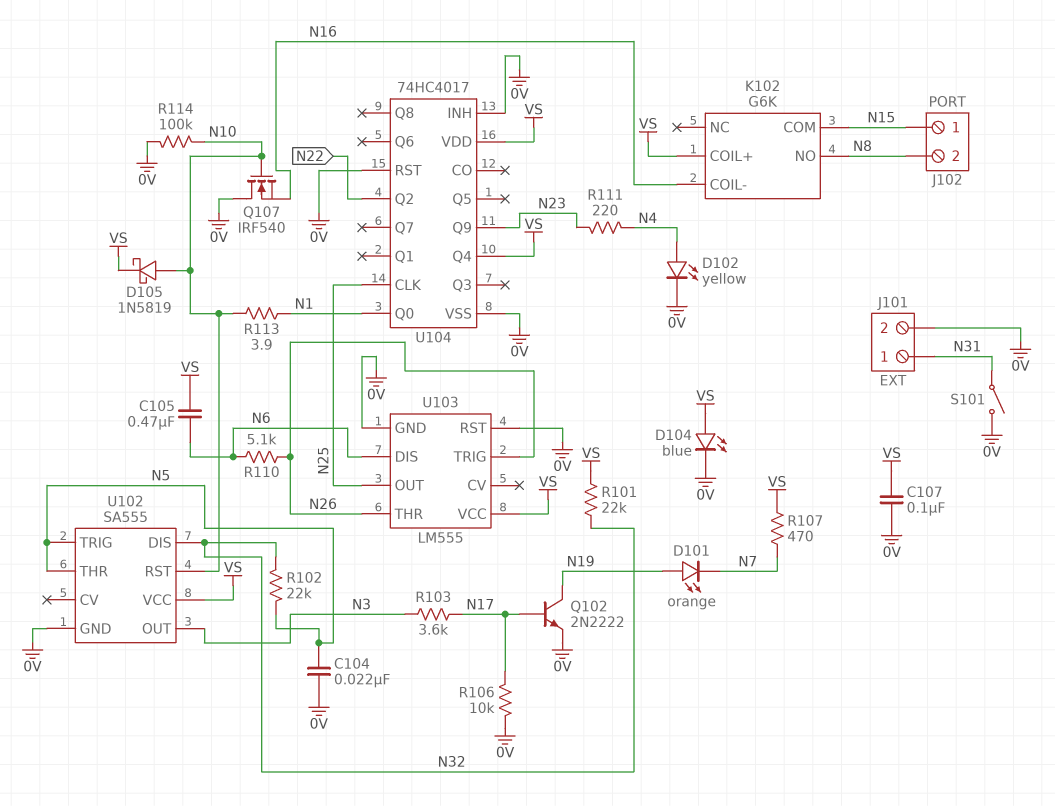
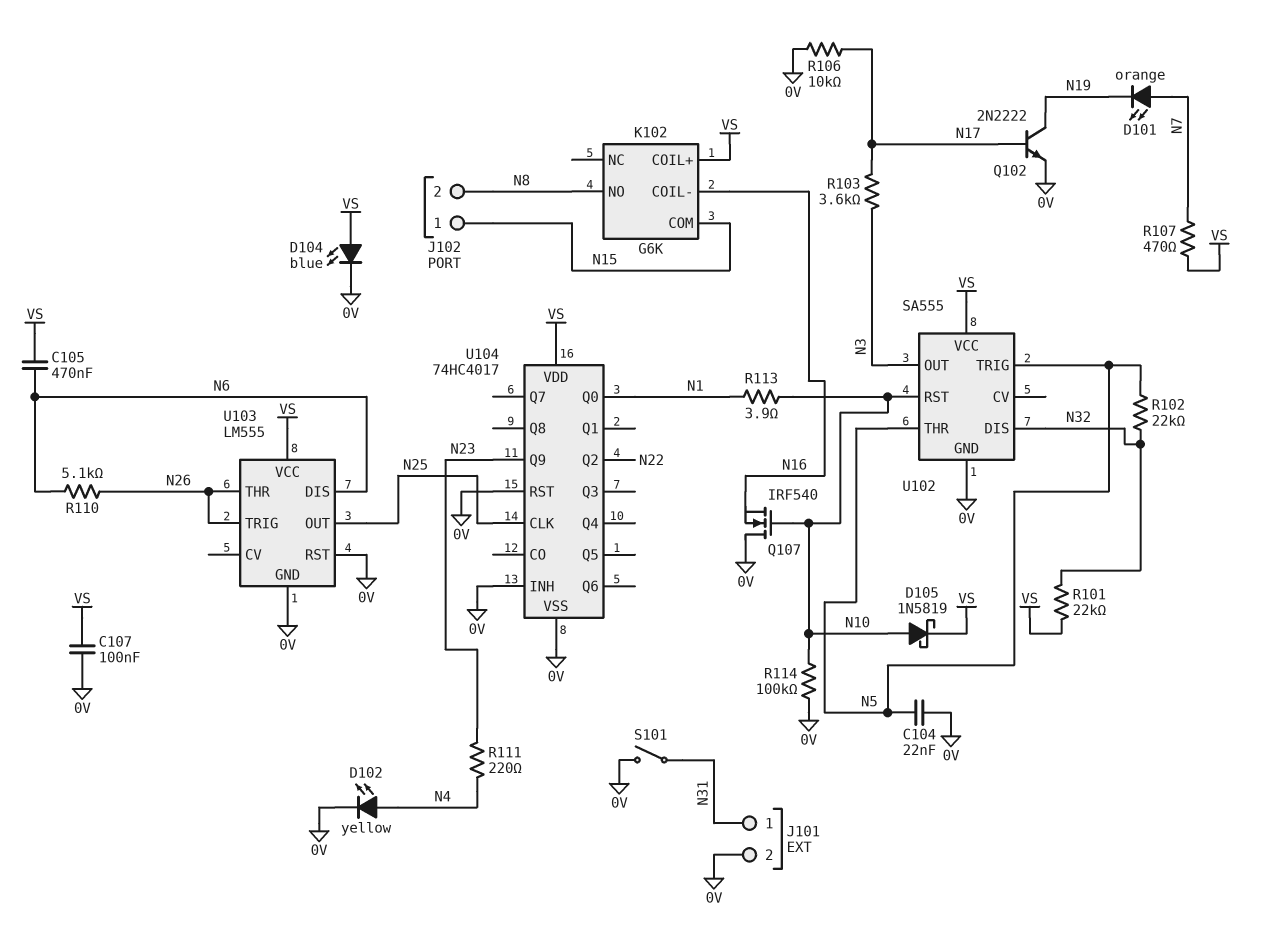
D101: LED orange (A N19, K N7) -> LED orange (A N7, K N19)
U104 pin Q4: VS -> none

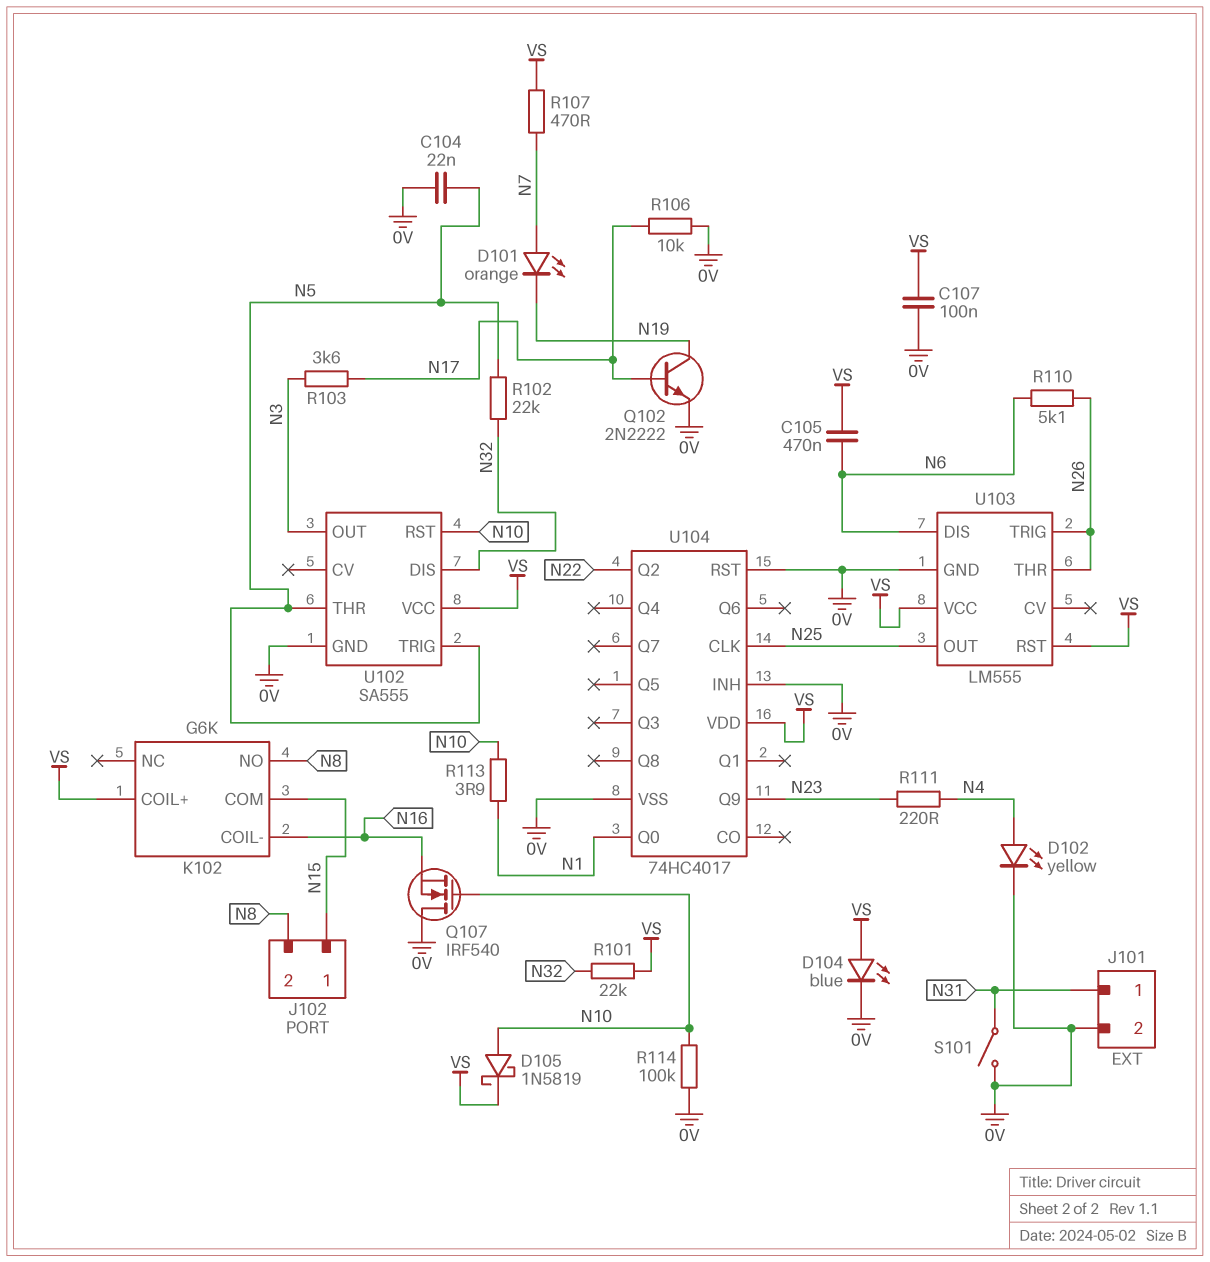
U103 pin RST: 0V -> VS

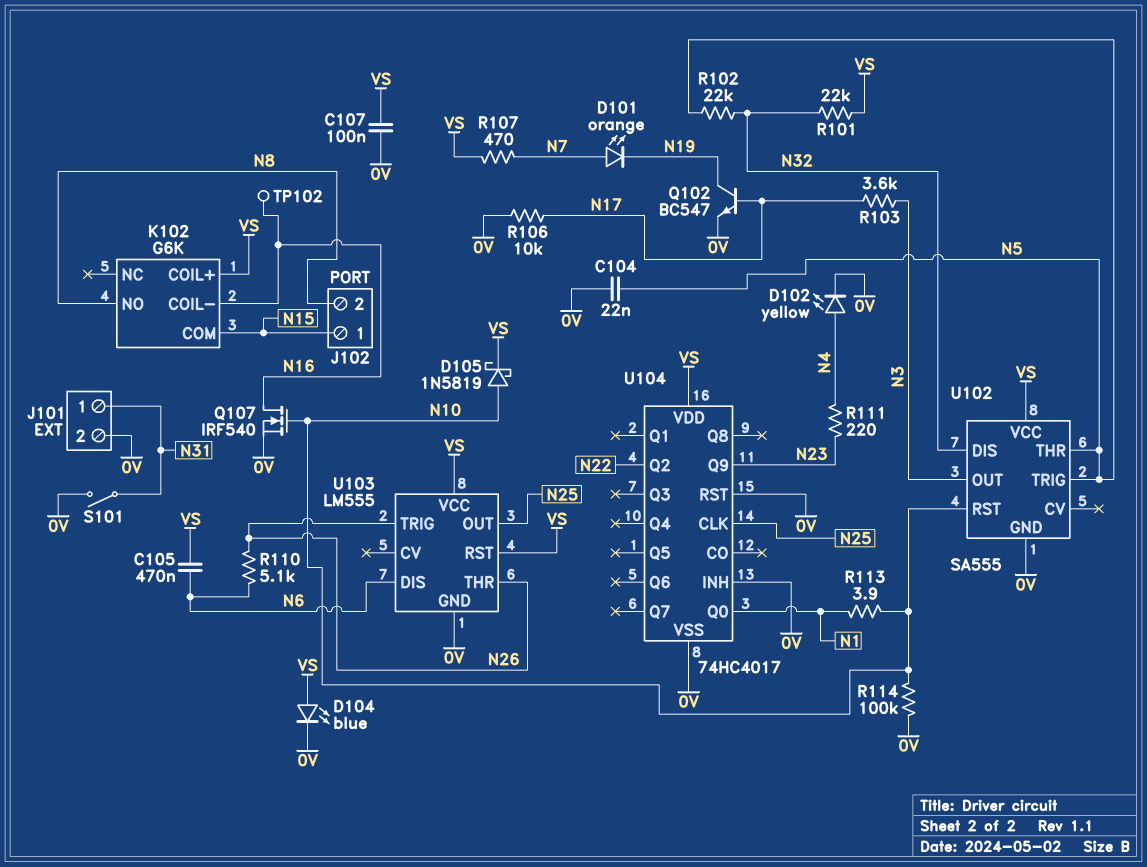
Q102: NPN 2N2222 (B N17, C N19, E 0V) -> NPN BC547 (B N17, C N19, E 0V)
Q107: NMOS IRF540 (G N10, D 0V, S N16) -> NMOS IRF540 (G N10, D N16, S 0V)
TP102: none -> test point (N16)

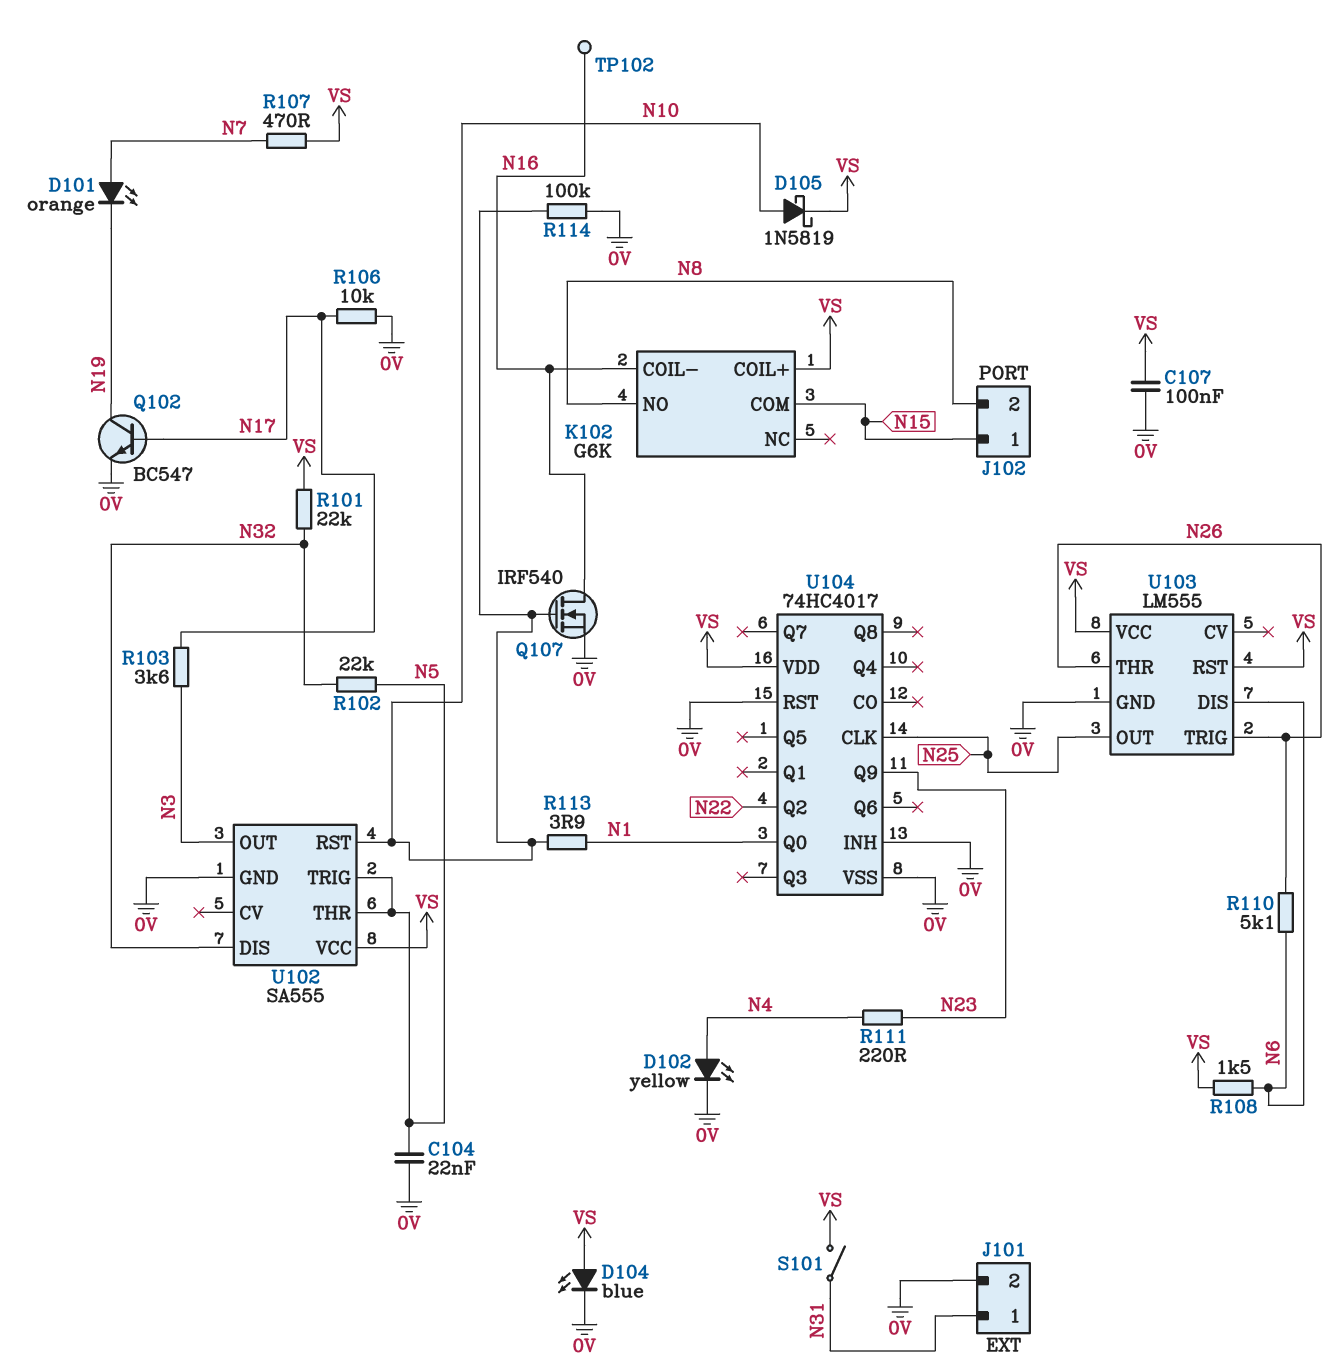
C105: 470nF (N6, VS) -> none
R108: none -> 1.5k (N6, VS)
S101: switch (0V, N31) -> switch (N31, VS)

